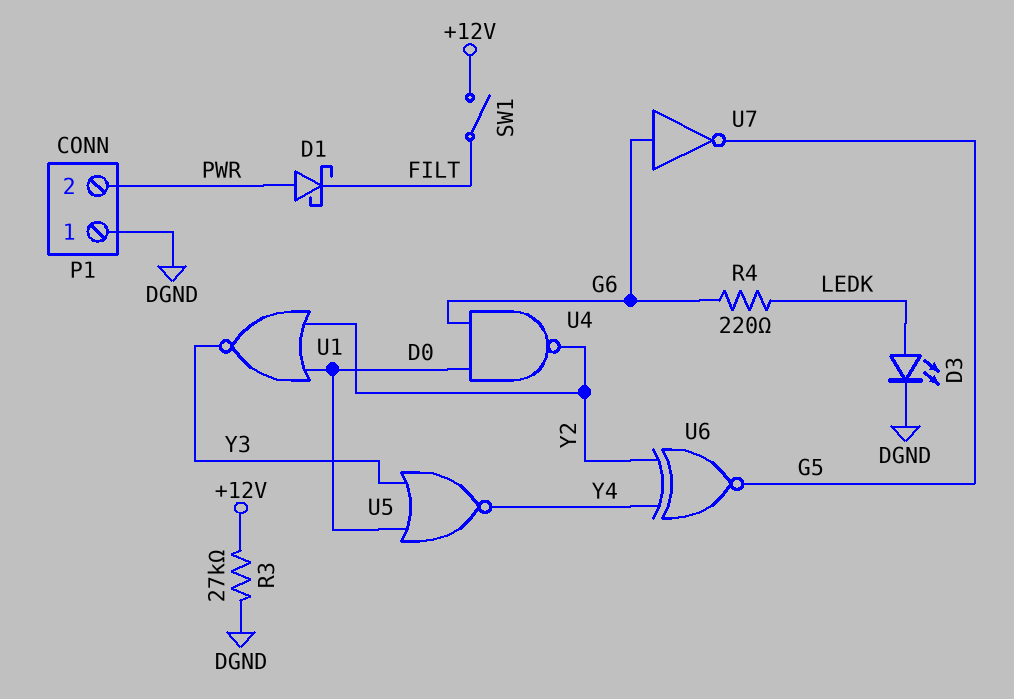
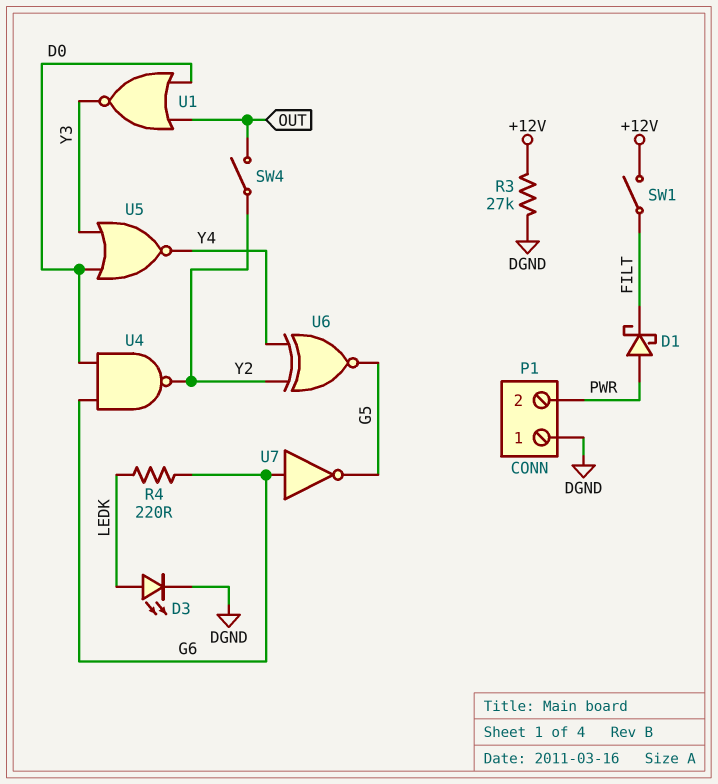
SW4: none -> switch (OUT, Y2)
U1: NOR (in D0, in Y2, out Y3) -> NOR (in D0, in OUT, out Y3)

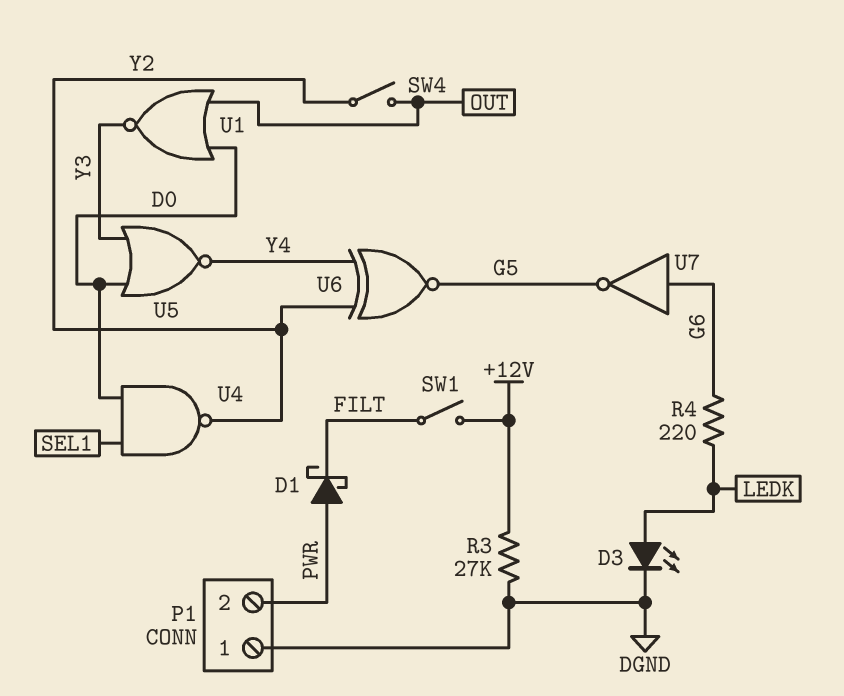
U4: NAND (in D0, in G6, out Y2) -> NAND (in D0, in SEL1, out Y2)

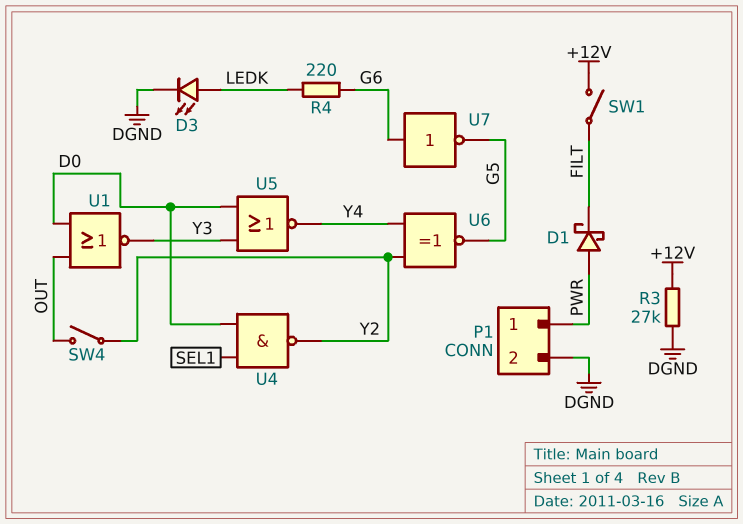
P1 pin 1: DGND -> PWR
P1 pin 2: PWR -> DGND

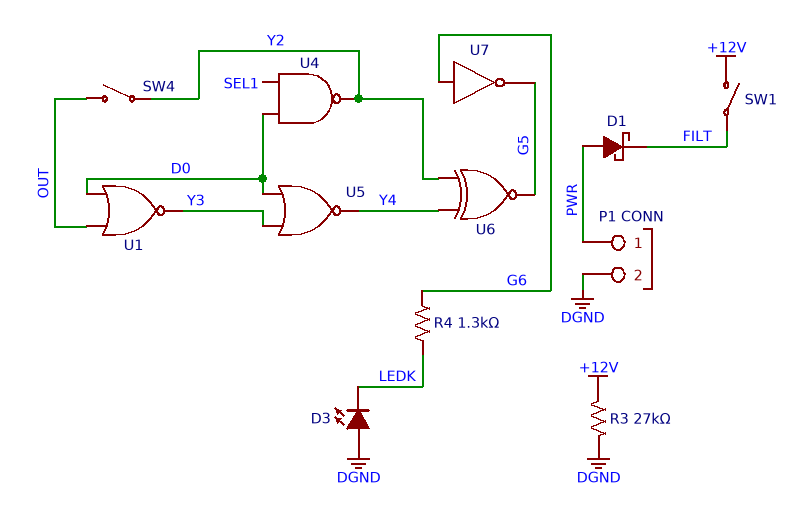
D3: LED (A LEDK, K DGND) -> LED (A DGND, K LEDK)
R4: 220 (G6, LEDK) -> 1.3k (G6, LEDK)

